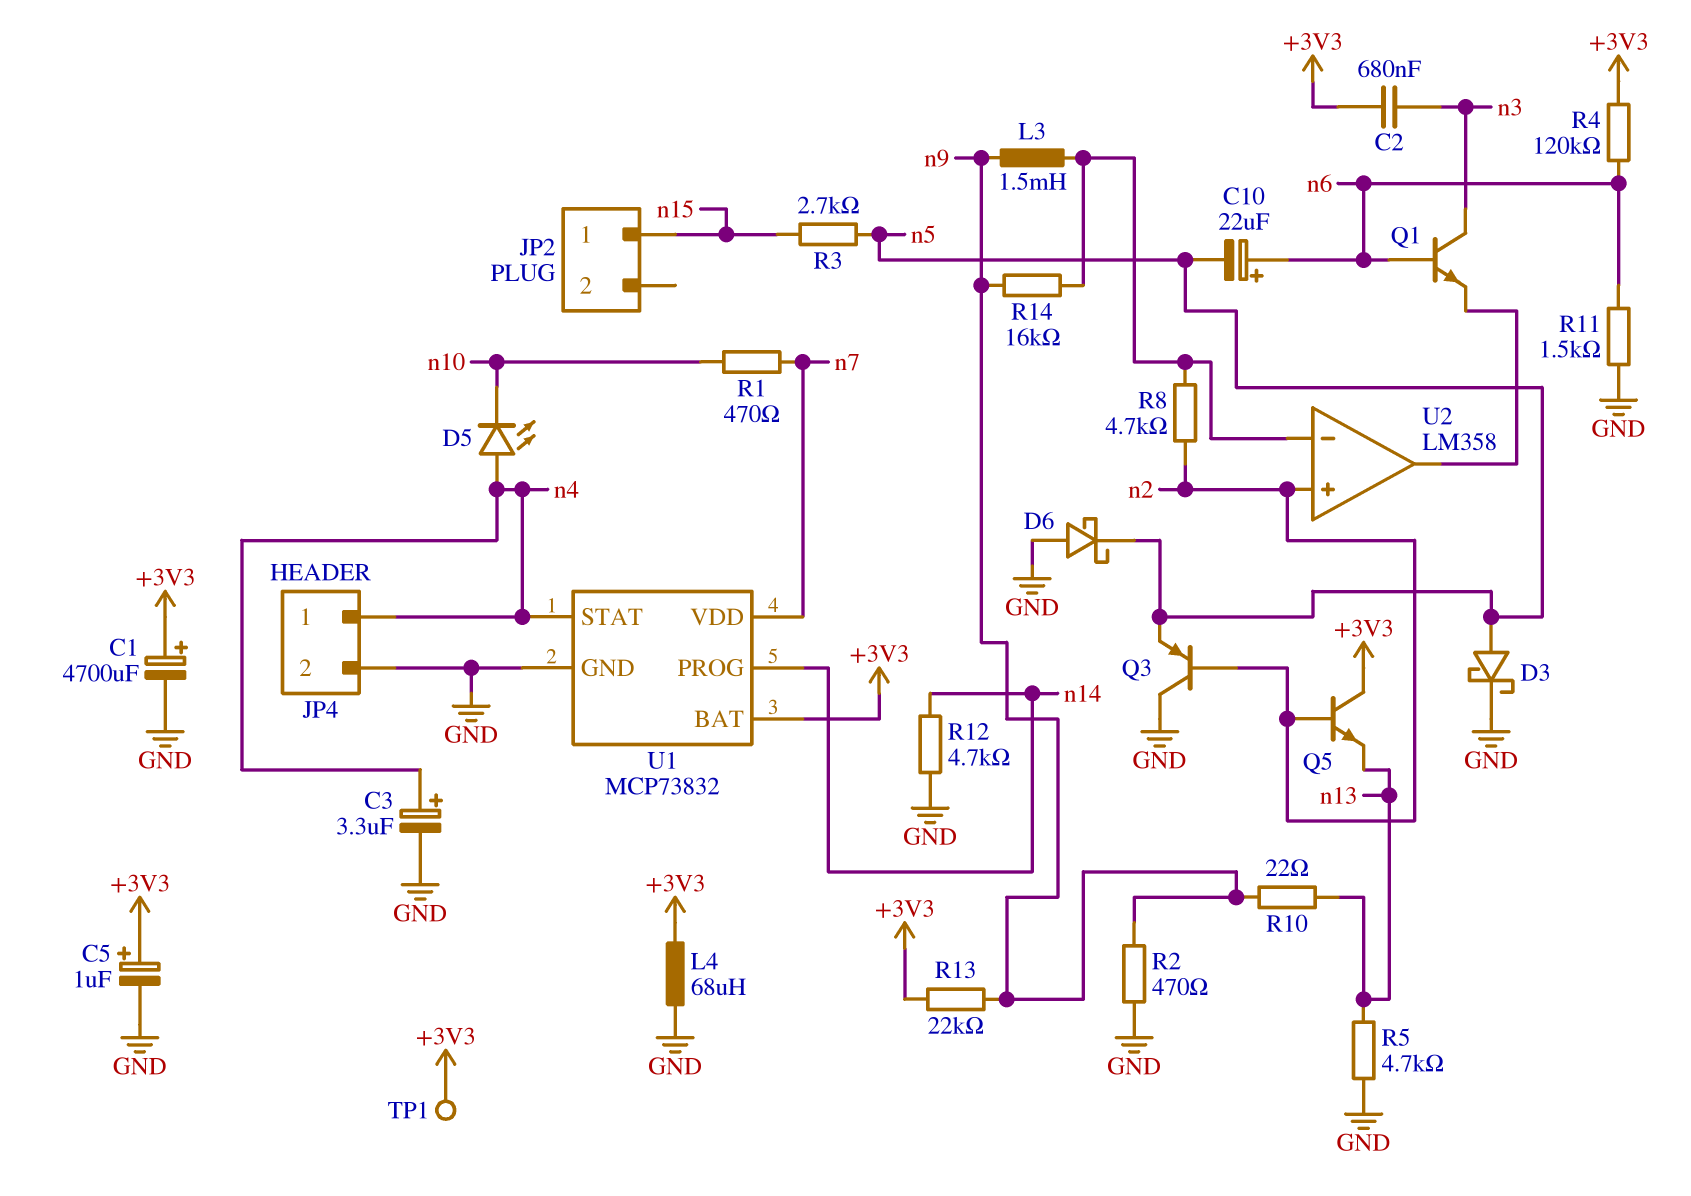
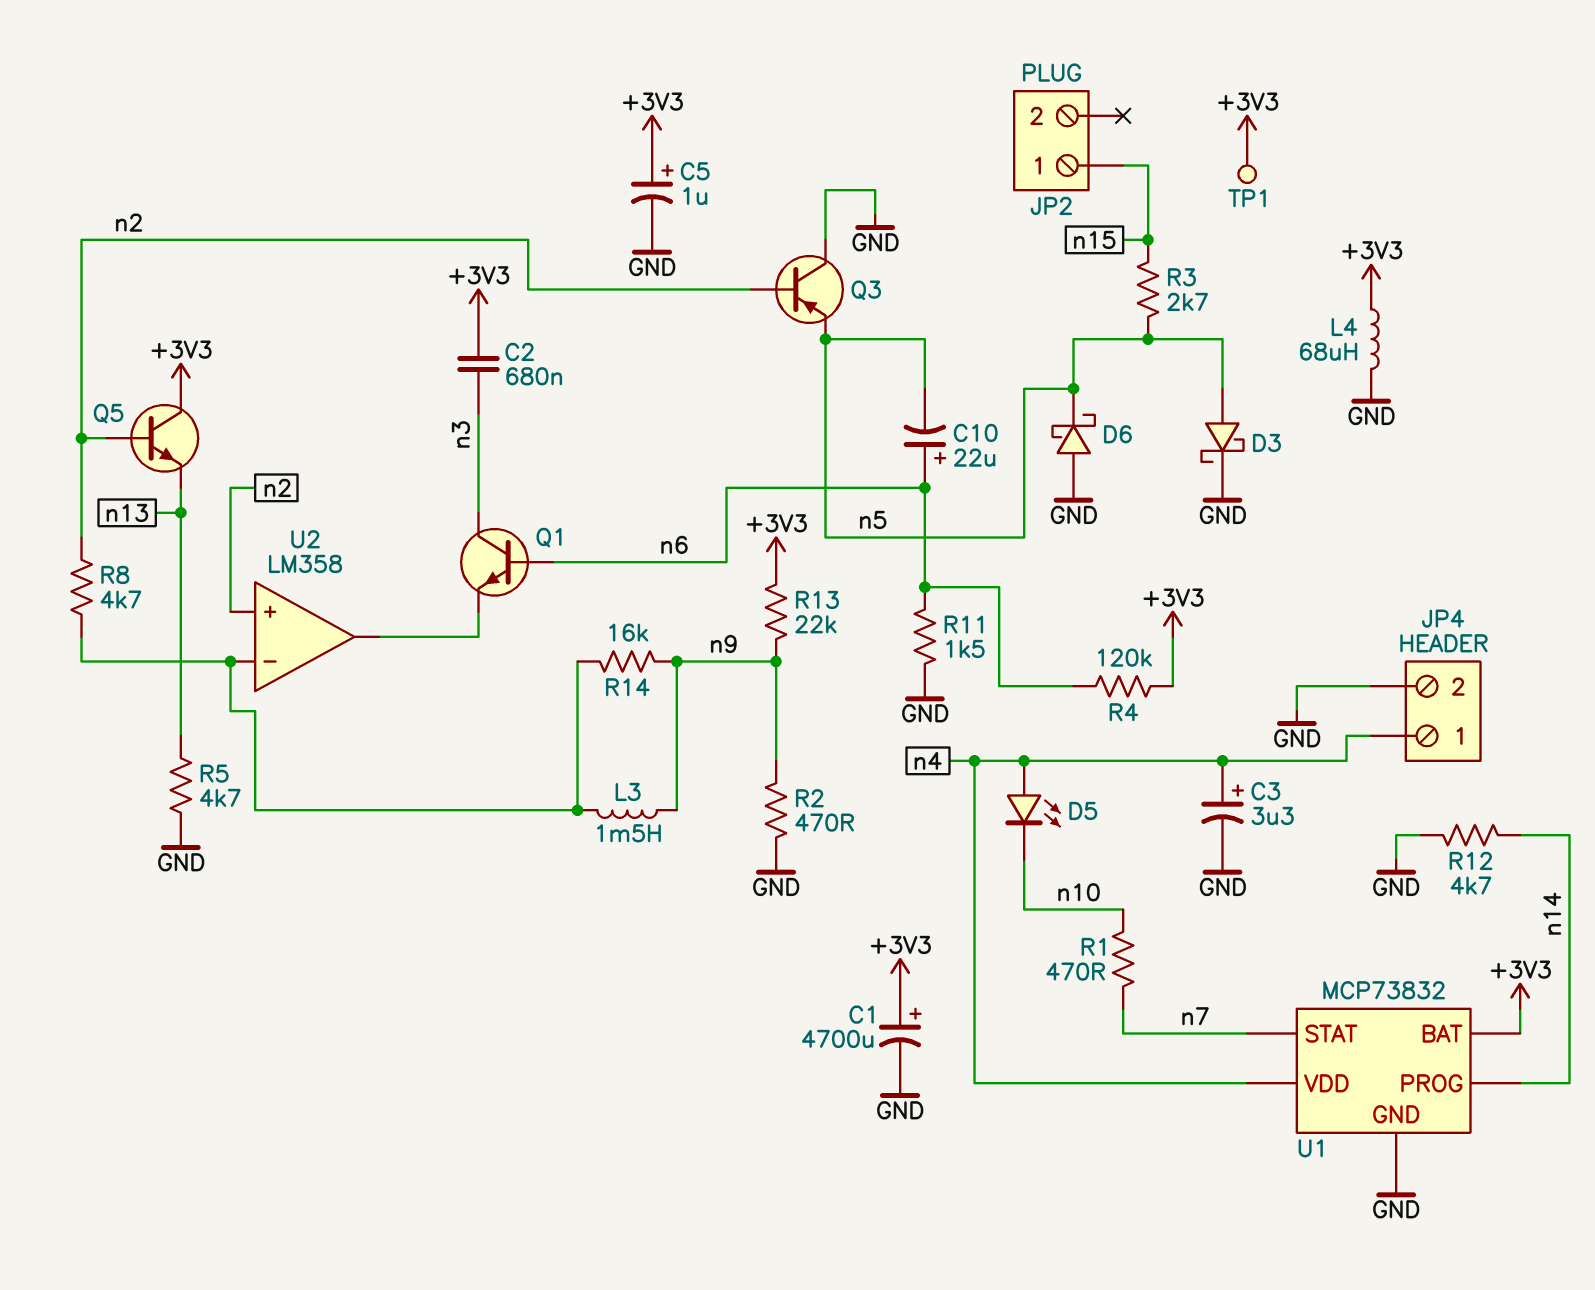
R10: 22 (n9, n13) -> none
U1 pin STAT: n4 -> n7
U1 pin VDD: n7 -> n4

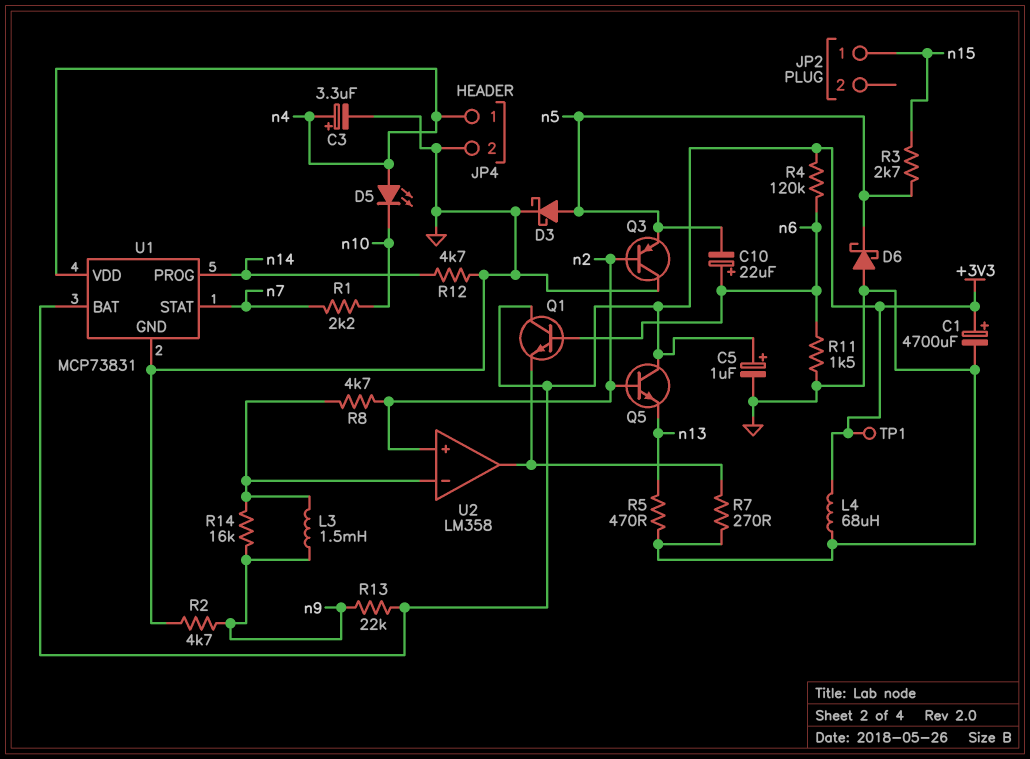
C2: 680nF (+3V3, n3) -> none
Q1: NPN (B n6, C n3, E U2/out) -> NPN (B n6, C +3V3, E U2/out)
R1: 470 (n7, n10) -> 2.2k (n7, n10)
R2: 470 (GND, n9) -> 4.7k (GND, n9)
R5: 4.7k (GND, n13) -> 470 (GND, n13)
R7: none -> 270 (GND, U2/out)
U1: MCP73832 -> MCP73831

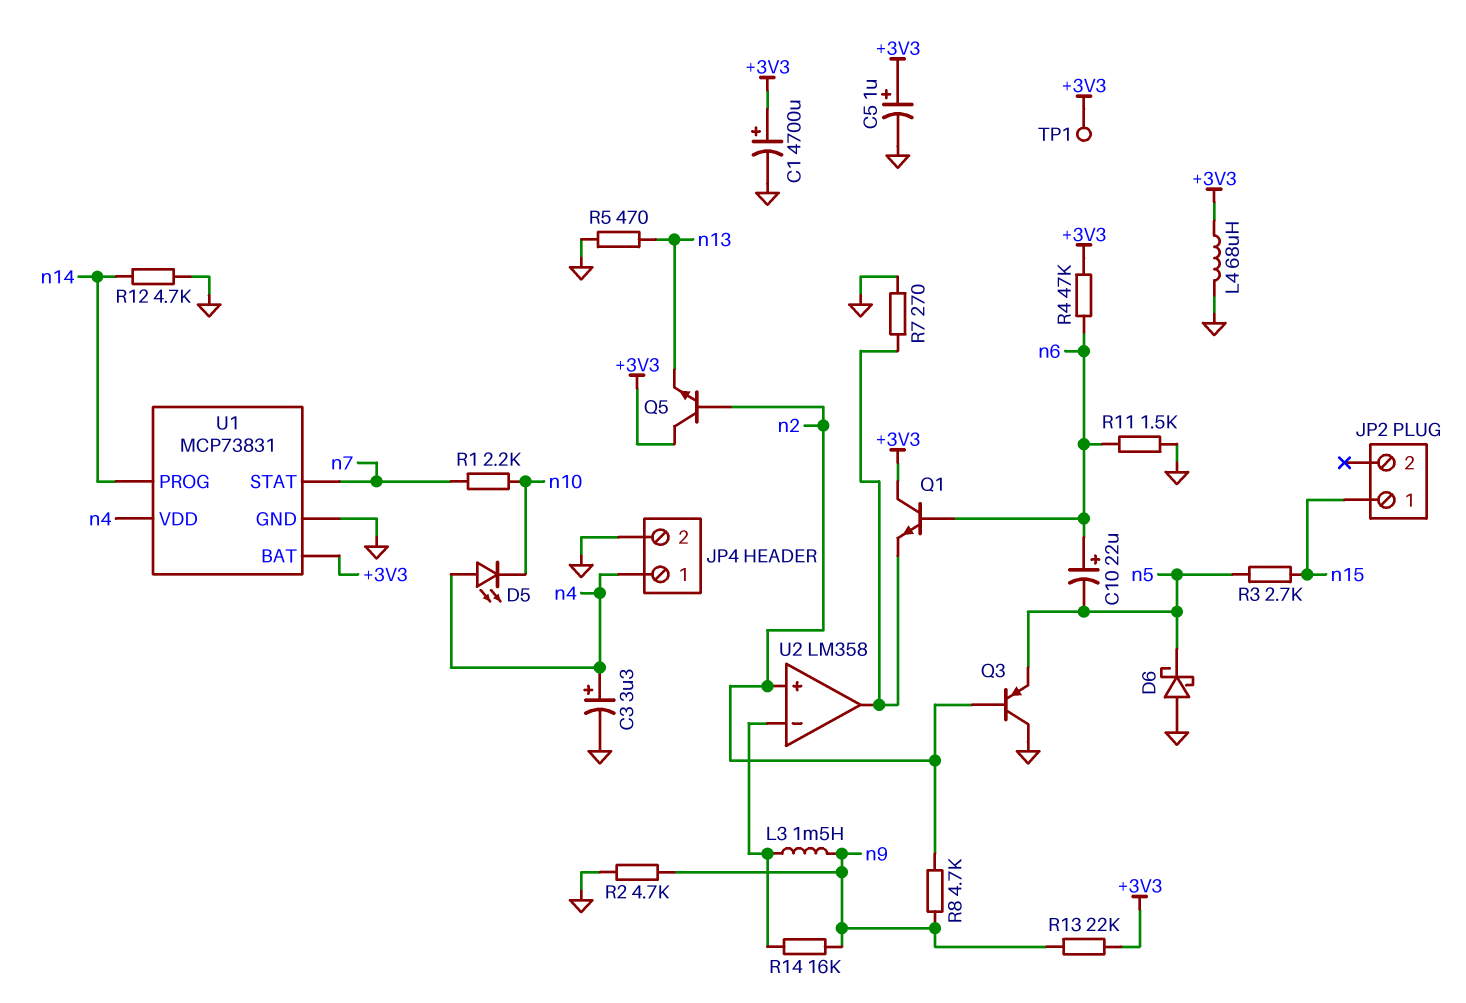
D3: schottky (A n5, K GND) -> none
R4: 120k (+3V3, n6) -> 47k (+3V3, n6)
R8: 4.7k (U2/in-, n2) -> 4.7k (n2, n9)

